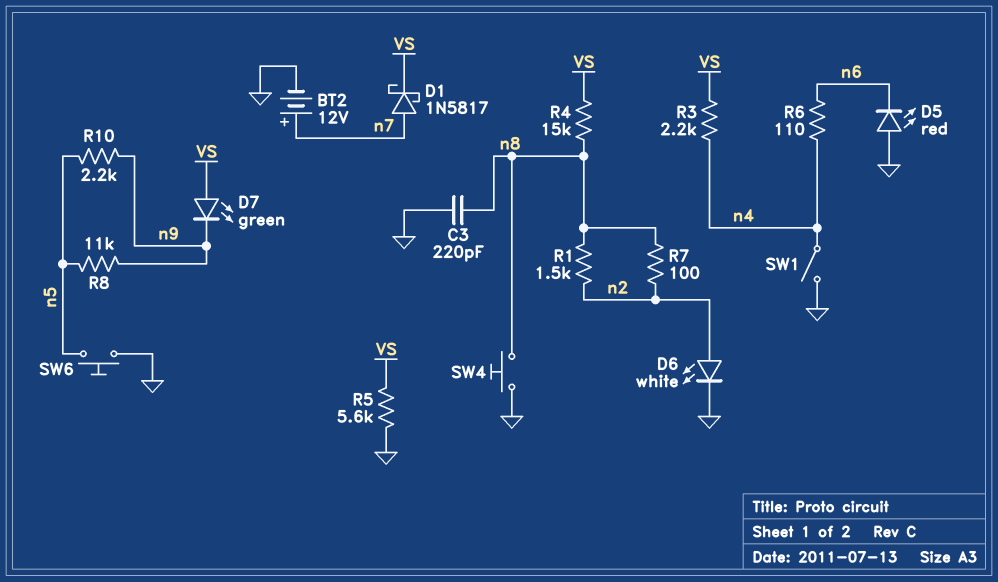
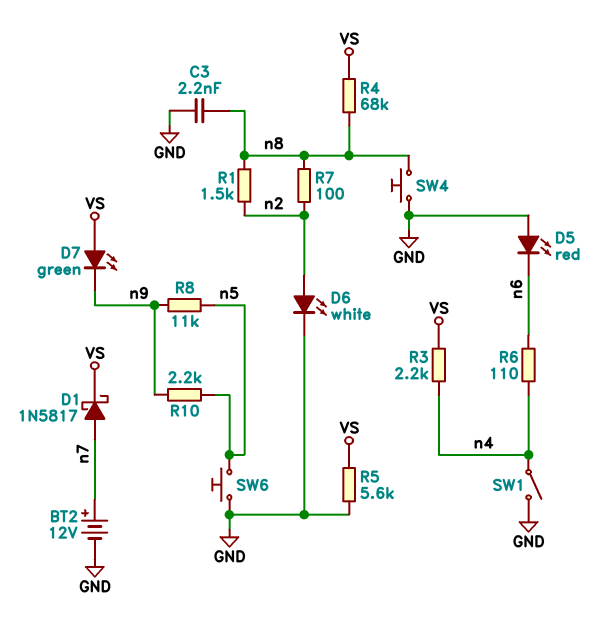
C3: 220pF (GND, n8) -> 2.2nF (GND, n8)
R4: 15k (VS, n8) -> 68k (VS, n8)

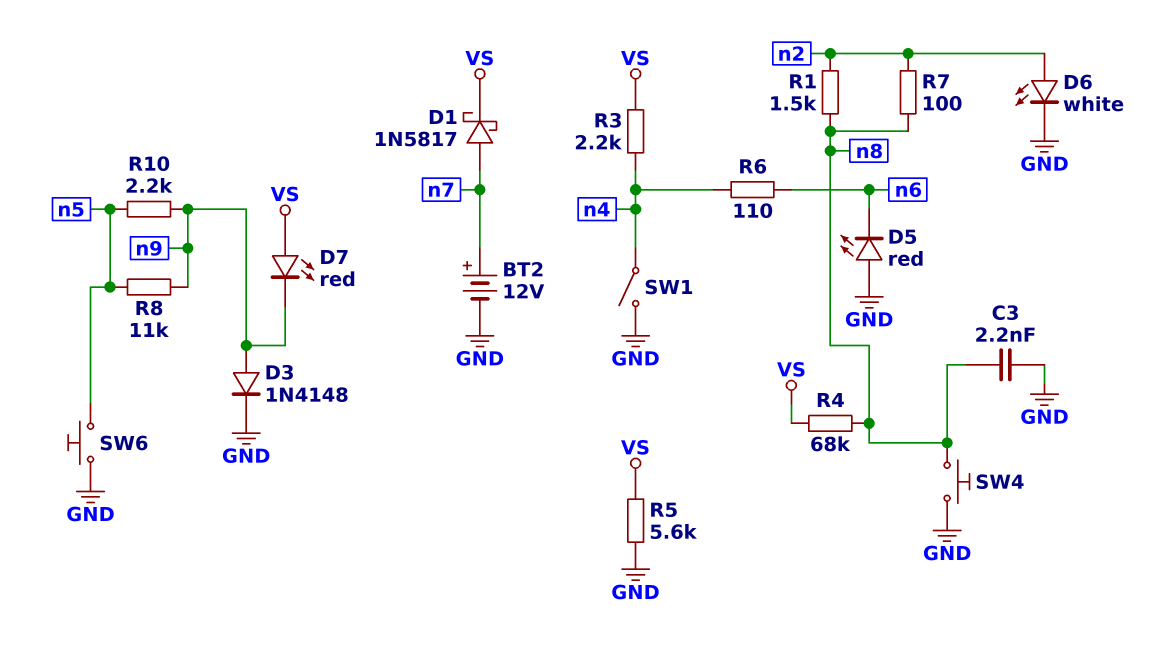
D3: none -> diode 1N4148 (A n9, K GND)
D7: LED green (A VS, K n9) -> LED red (A VS, K n9)

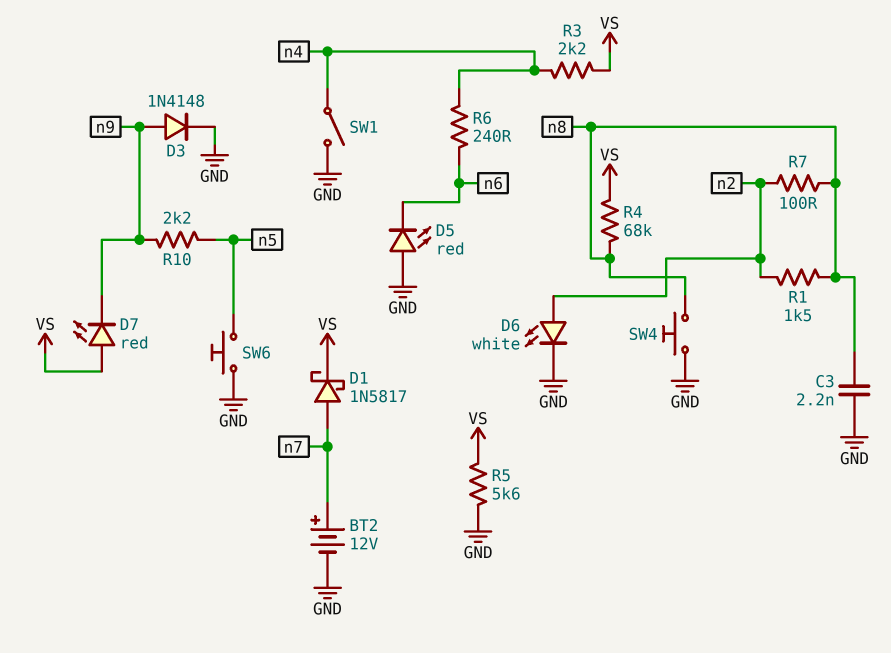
R6: 110 (n4, n6) -> 240 (n4, n6)
R8: 11k (n5, n9) -> none

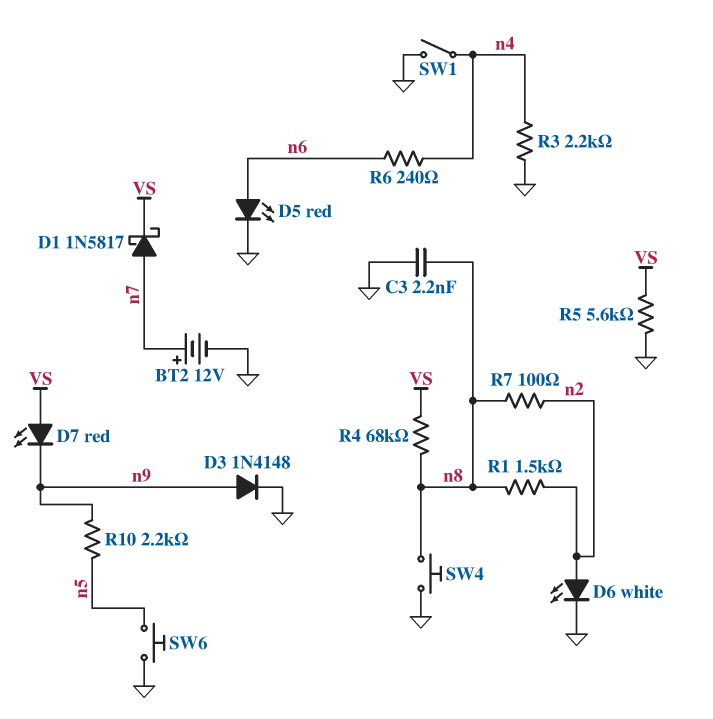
D5: LED red (A GND, K n6) -> LED red (A n6, K GND)
R3: 2.2k (VS, n4) -> 2.2k (GND, n4)

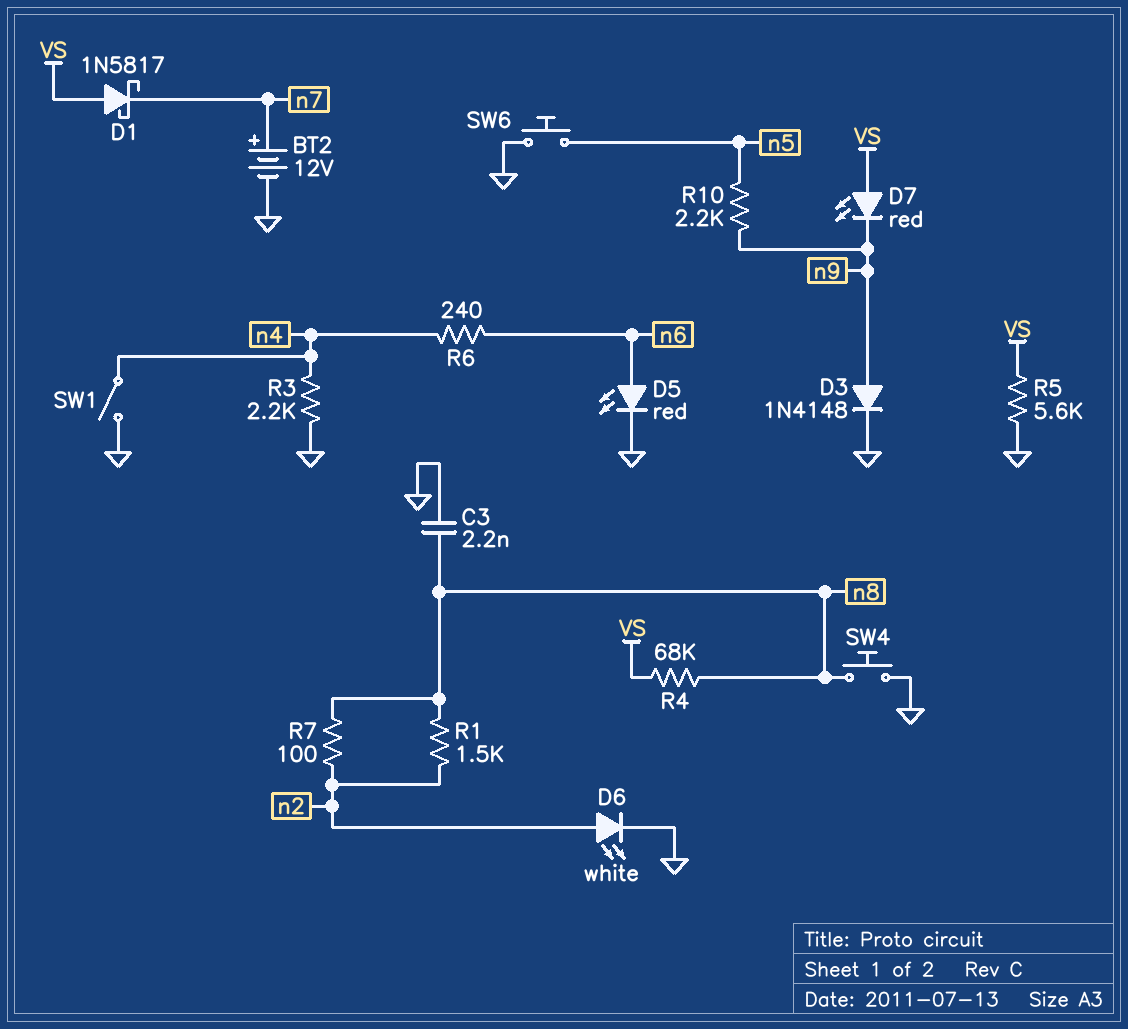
D1: schottky 1N5817 (A n7, K VS) -> schottky 1N5817 (A VS, K n7)

